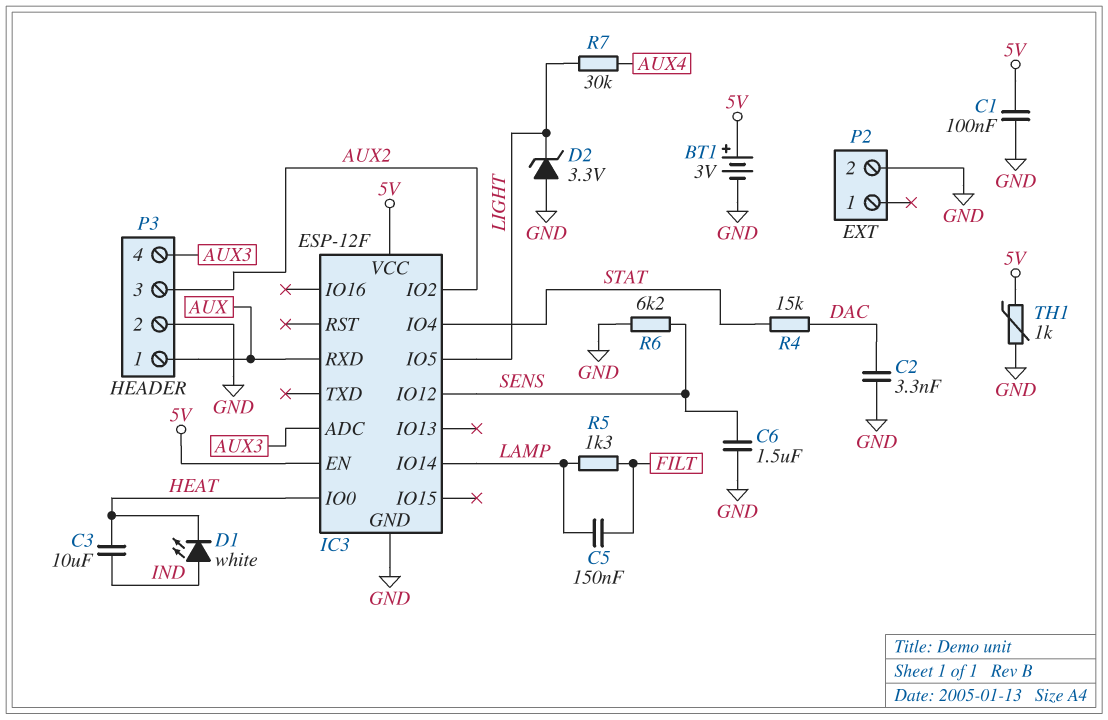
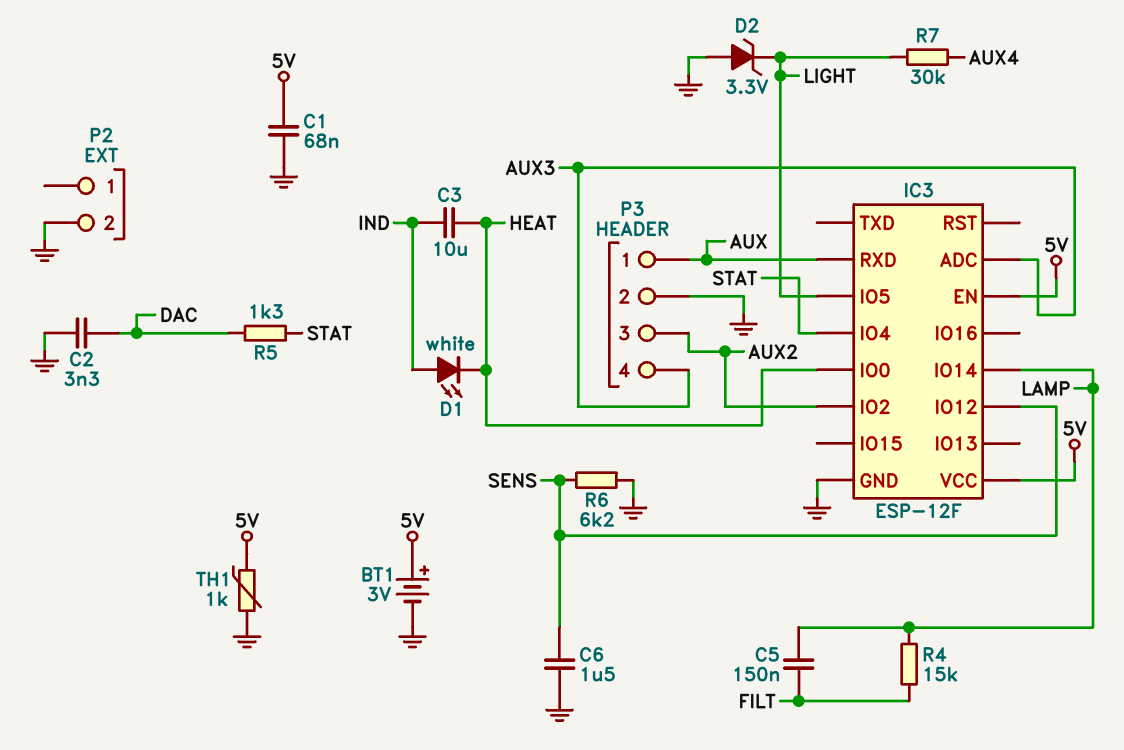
C1: 100nF (5V, GND) -> 68nF (5V, GND)
R4: 15k (DAC, STAT) -> 15k (FILT, LAMP)
R5: 1.3k (FILT, LAMP) -> 1.3k (DAC, STAT)

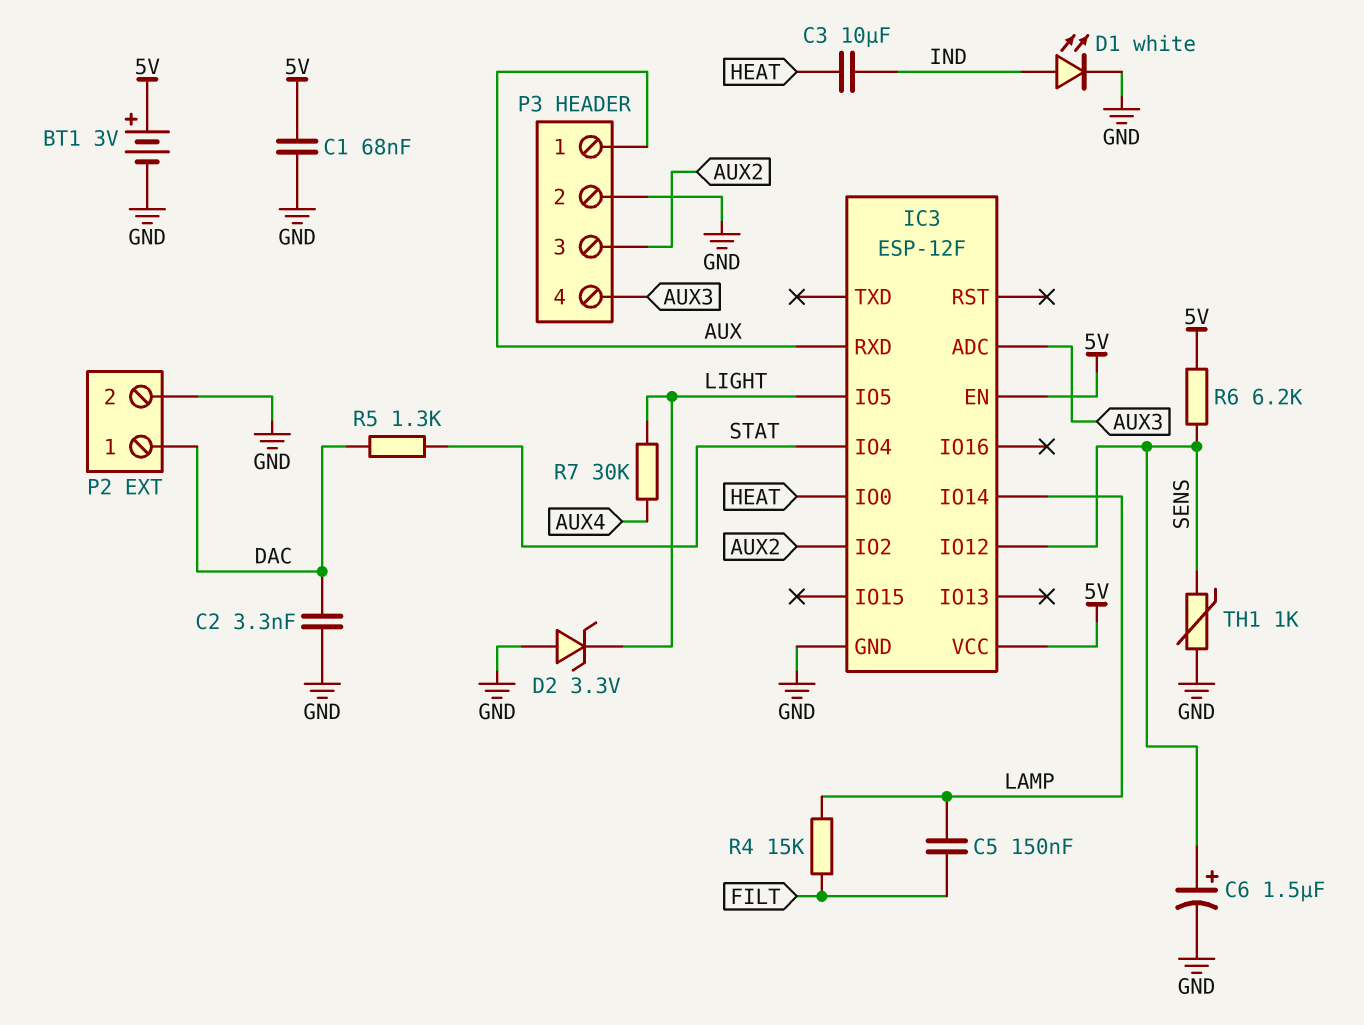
C6: 1.5uF (GND, SENS) -> 1.5uF (plus SENS, minus GND)
D1: LED white (A IND, K HEAT) -> LED white (A IND, K GND)
P2 pin 1: none -> DAC
R6: 6.2k (GND, SENS) -> 6.2k (5V, SENS)
TH1: 1k (5V, GND) -> 1k (GND, SENS)

